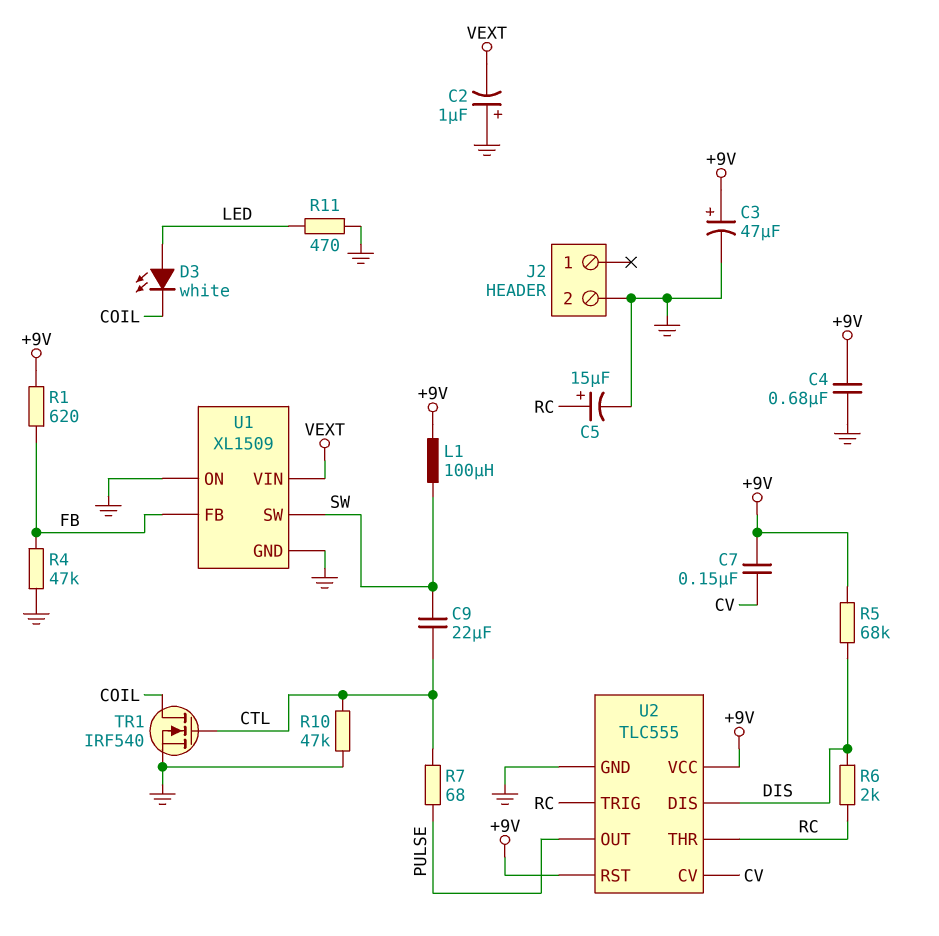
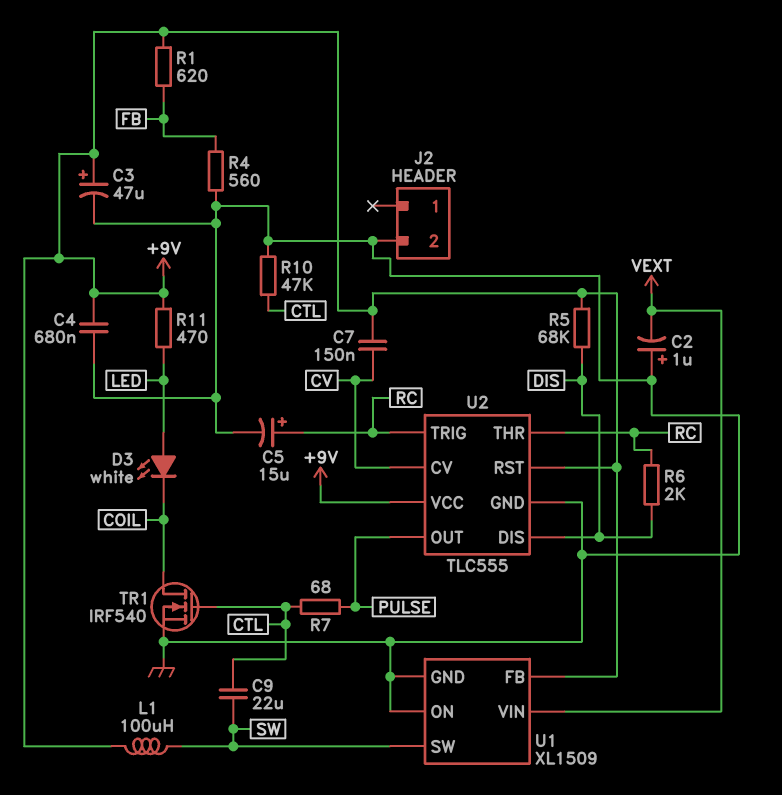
R4: 47k (FB, GND) -> 560 (FB, GND)
R11: 470 (GND, LED) -> 470 (+9V, LED)
U1 pin FB: FB -> +9V

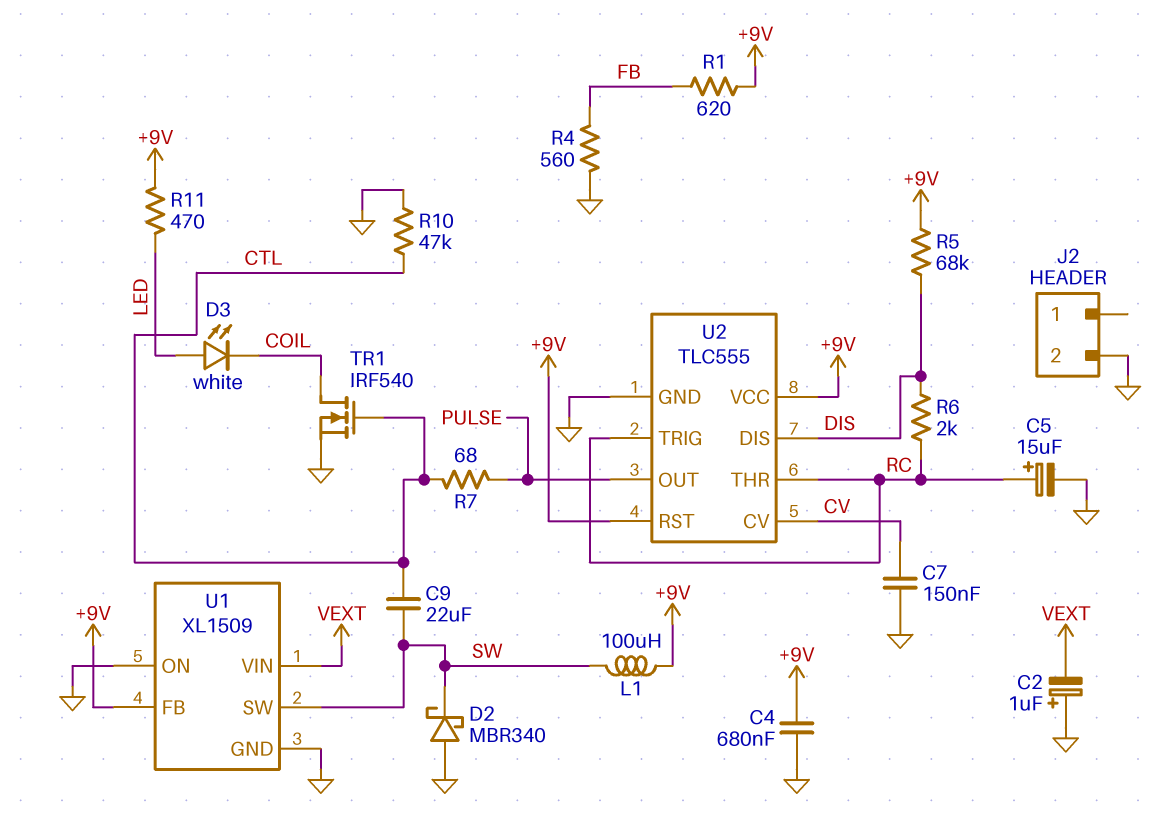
C3: 47uF (plus +9V, minus GND) -> none
C7: 150nF (+9V, CV) -> 150nF (CV, GND)
D2: none -> schottky MBR340 (A GND, K SW)

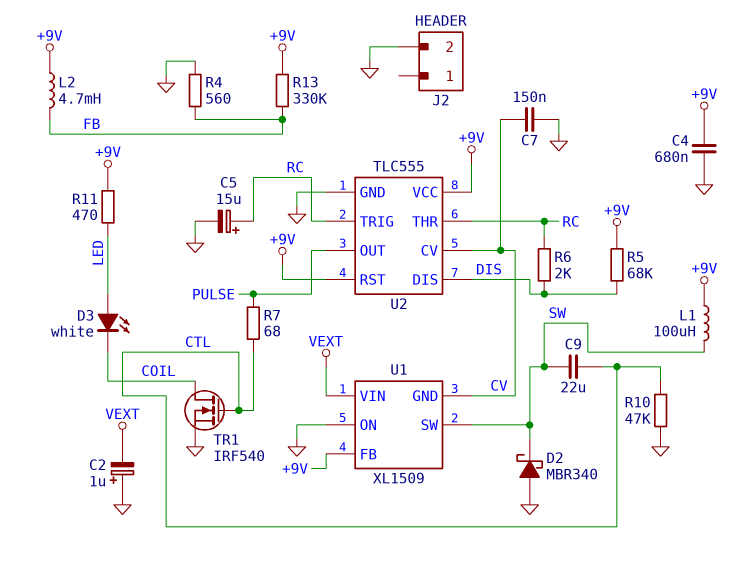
L2: none -> 4.7mH (+9V, FB)
R1: 620 (+9V, FB) -> none
R13: none -> 330k (+9V, FB)
U1 pin GND: GND -> CV

